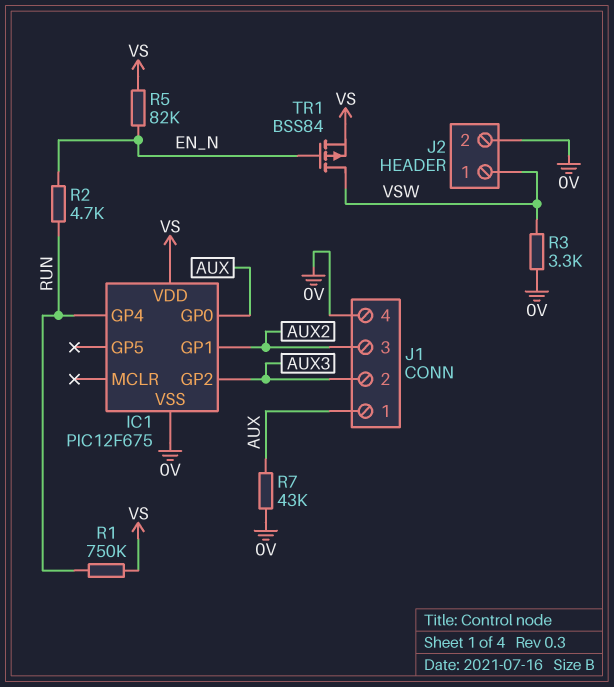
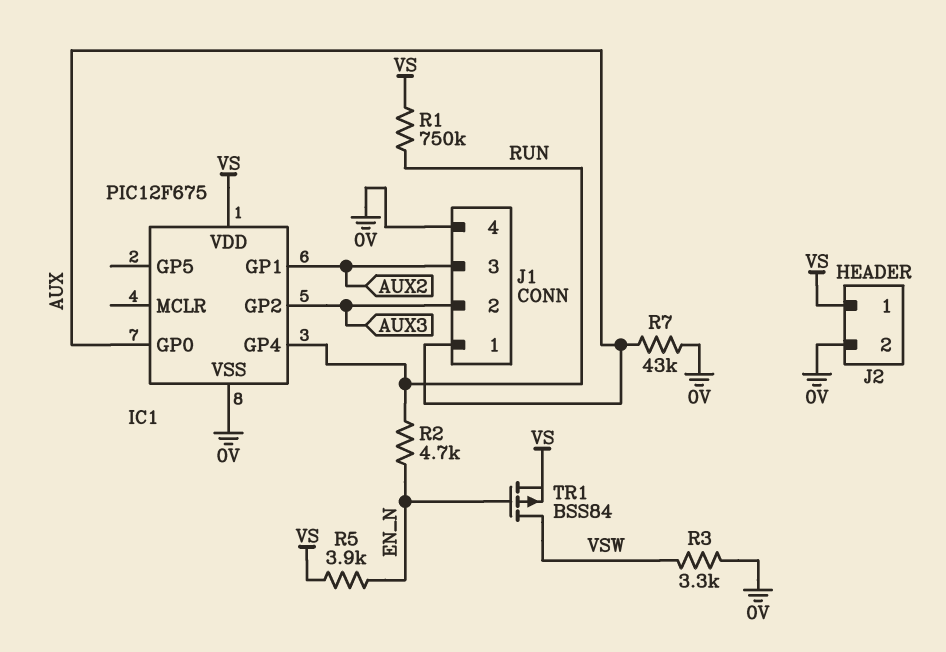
J2 pin 1: VSW -> VS
R5: 82k (EN_N, VS) -> 3.9k (EN_N, VS)

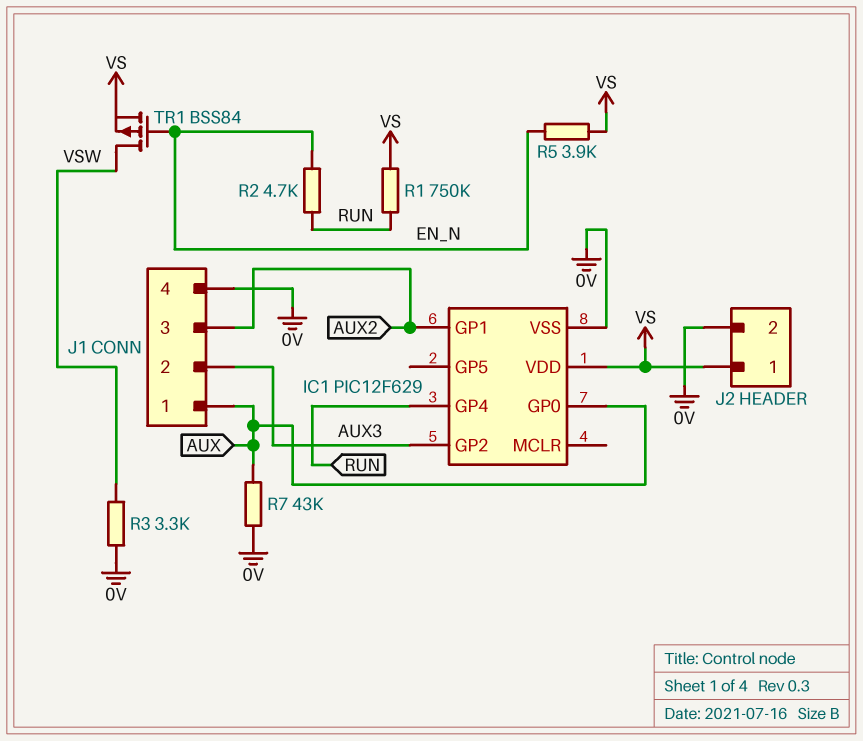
IC1: PIC12F675 -> PIC12F629

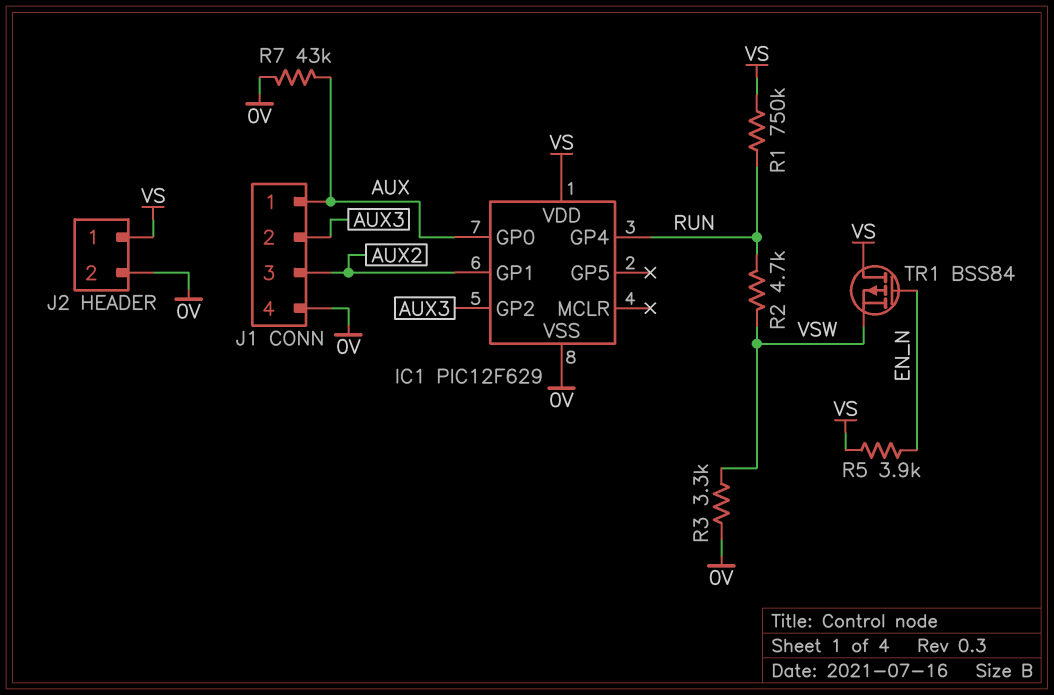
R2: 4.7k (EN_N, RUN) -> 4.7k (RUN, VSW)
TR1: PMOS BSS84 (G EN_N, D VSW, S VS) -> PMOS BSS84 (G EN_N, D VS, S VSW)

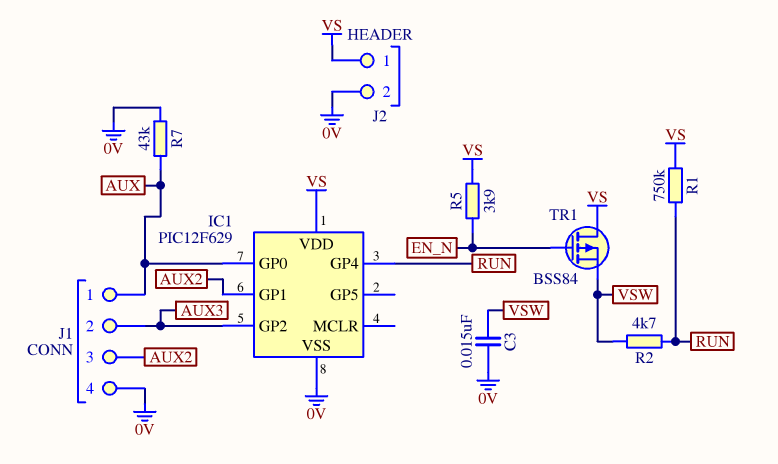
C3: none -> 15nF (0V, VSW)
R3: 3.3k (0V, VSW) -> none

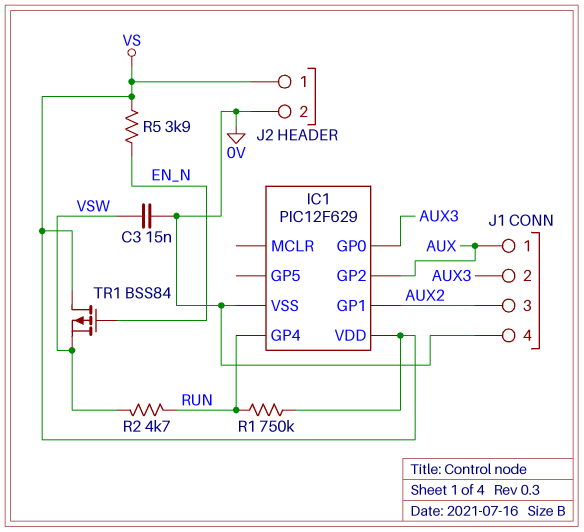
IC1 pin GP0: AUX -> AUX3
IC1 pin GP2: AUX3 -> AUX
R7: 43k (0V, AUX) -> none

